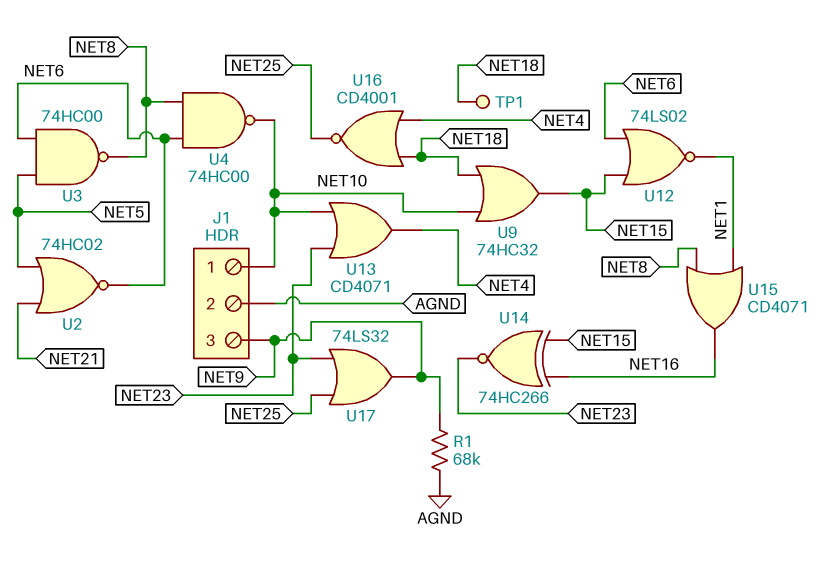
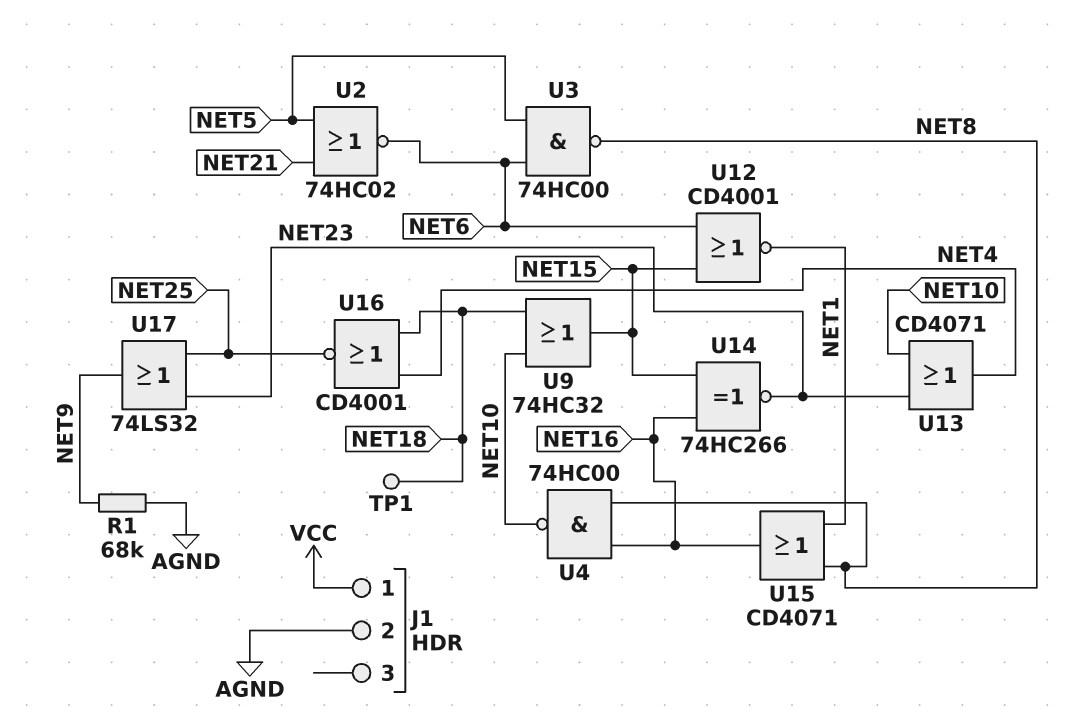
J1 pin 1: NET10 -> VCC
J1 pin 3: NET9 -> none
U4: NAND 74HC00 (in NET6, in NET8, out NET10) -> NAND 74HC00 (in NET8, in NET16, out NET10)
U12: NOR 74LS02 (in NET6, in NET15, out NET1) -> NOR CD4001 (in NET6, in NET15, out NET1)

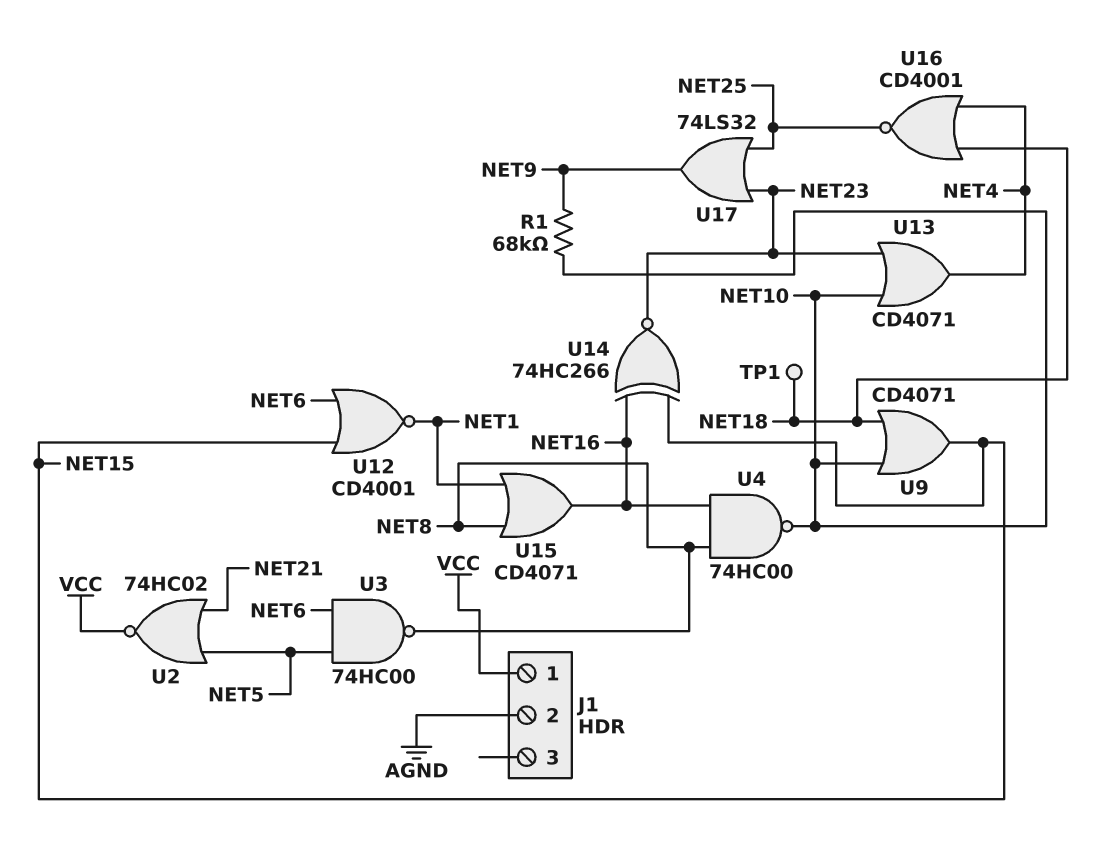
R1: 68k (AGND, NET9) -> 68k (NET9, NET10)
U2: NOR 74HC02 (in NET5, in NET21, out NET6) -> NOR 74HC02 (in NET5, in NET21, out VCC)
U9: OR 74HC32 (in NET10, in NET18, out NET15) -> OR CD4071 (in NET10, in NET18, out NET15)

